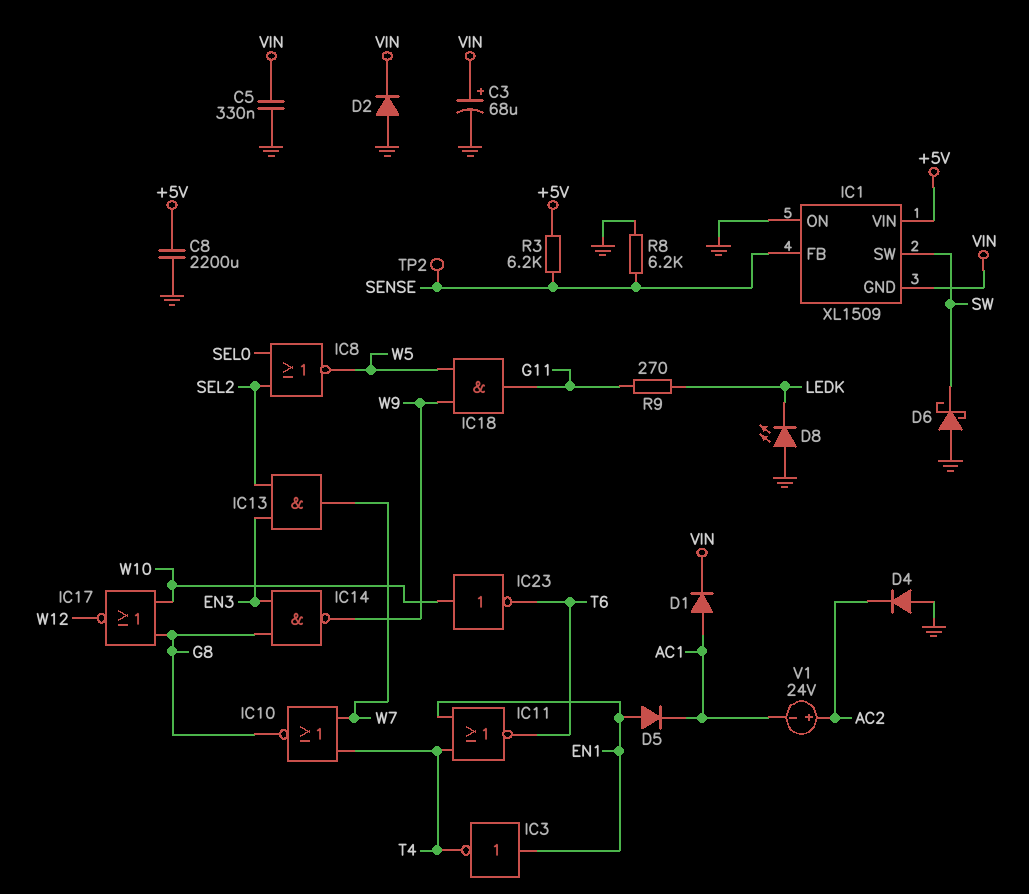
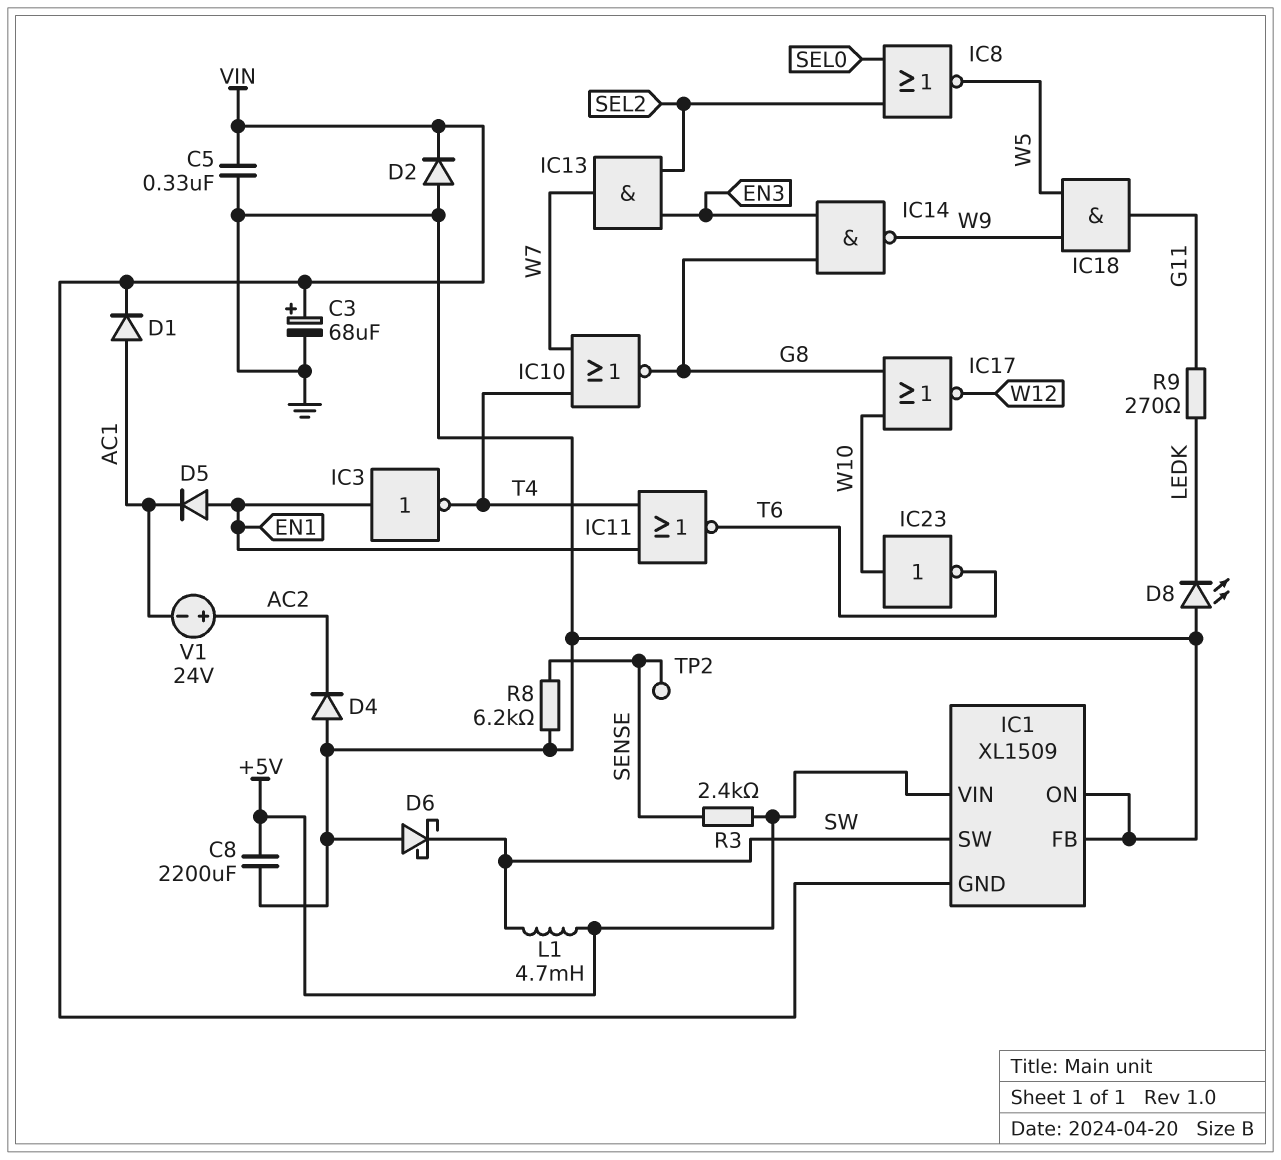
IC1 pin FB: SENSE -> GND
L1: none -> 4.7mH (+5V, SW)
R3: 6.2k (+5V, SENSE) -> 2.4k (+5V, SENSE)

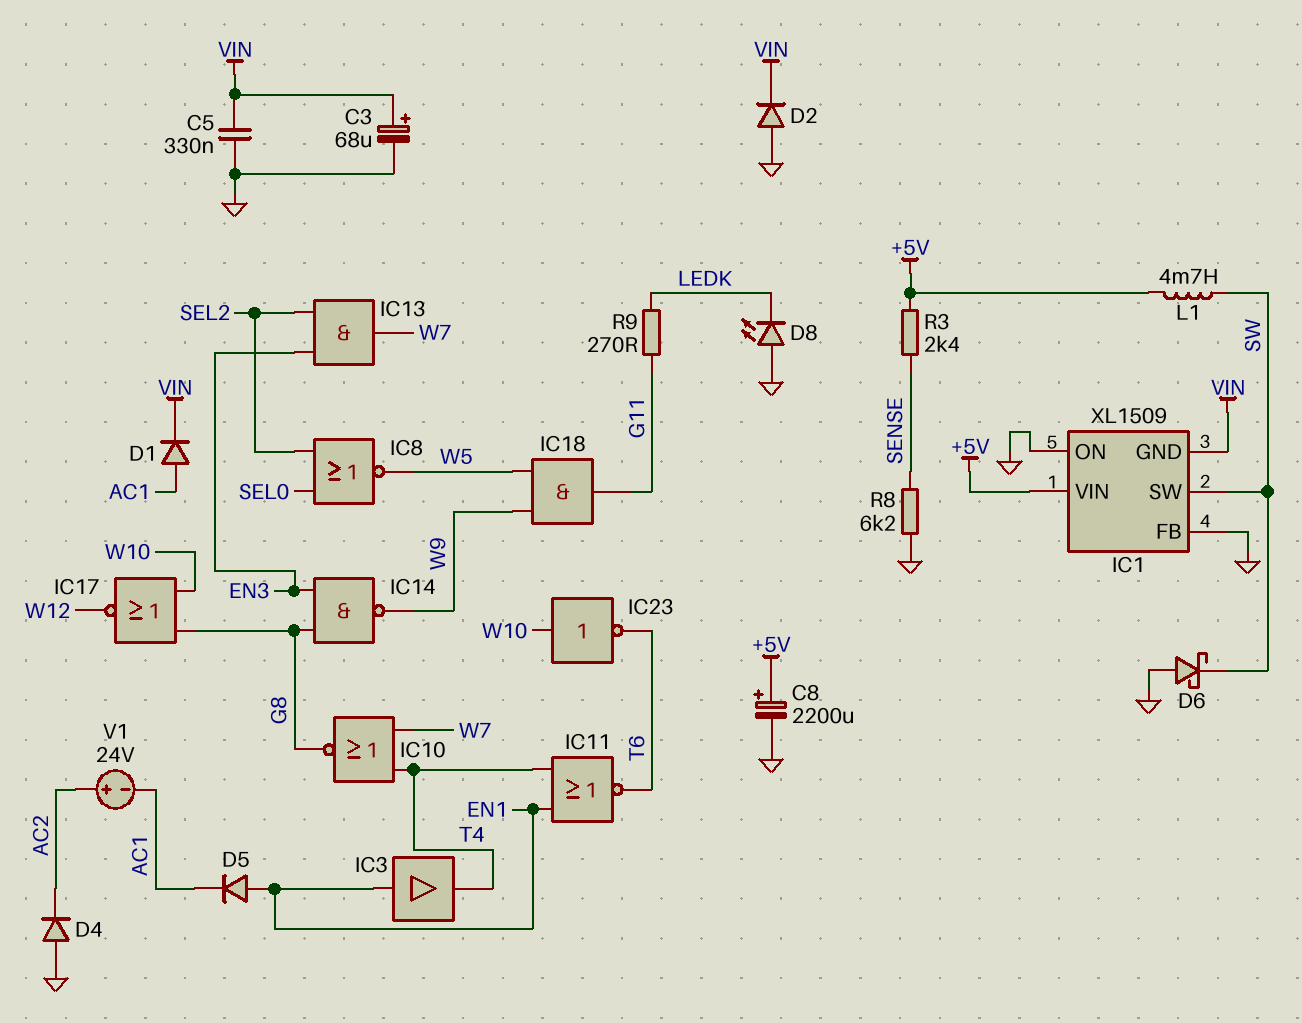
C8: 2200uF (+5V, GND) -> 2200uF (plus +5V, minus GND)
IC3: NOT (in EN1, out T4) -> buffer (in EN1, out T4)
TP2: test point (SENSE) -> none

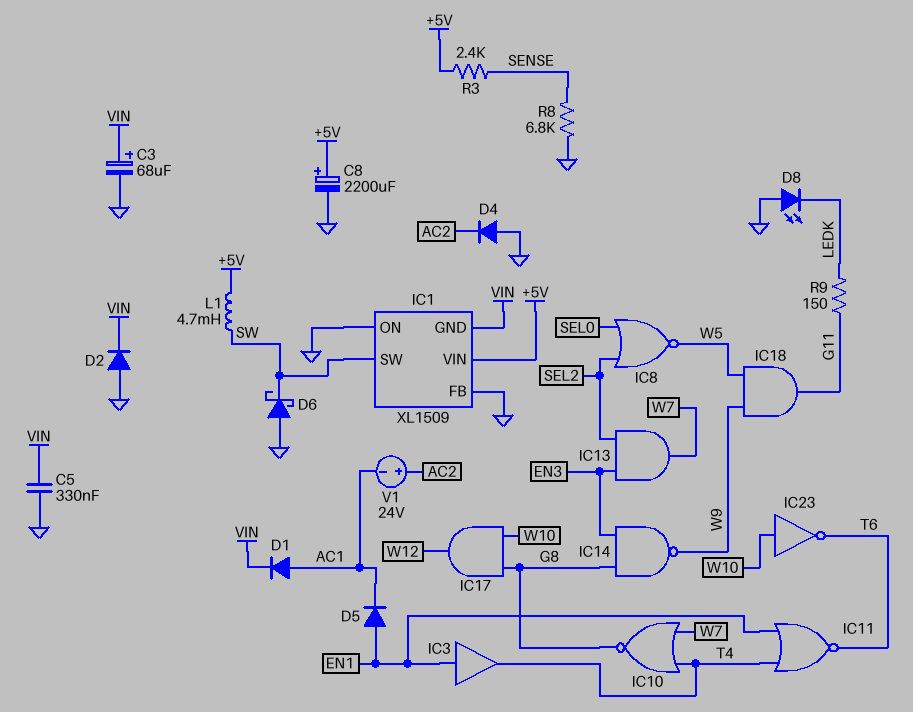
IC17: NOR (in G8, in W10, out W12) -> AND (in G8, in W10, out W12)
R8: 6.2k (GND, SENSE) -> 6.8k (GND, SENSE)
R9: 270 (G11, LEDK) -> 150 (G11, LEDK)

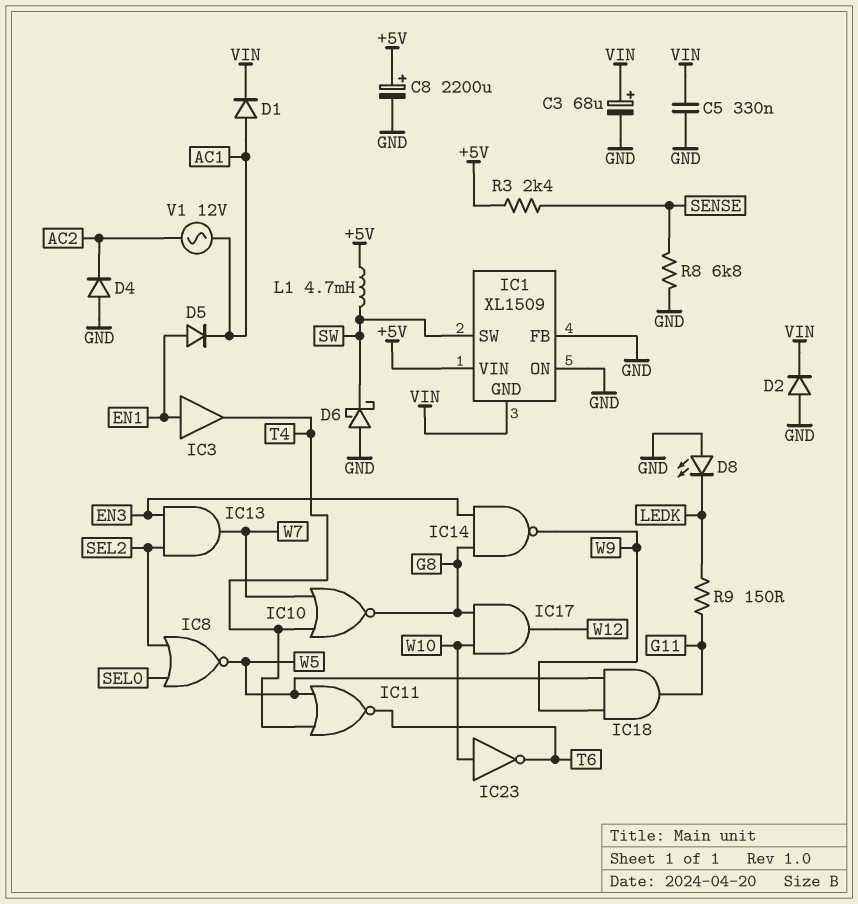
IC11: NOR (in EN1, in T4, out T6) -> NOR (in T4, in W5, out T6)
V1: 24V (plus AC2, minus AC1) -> AC 12V (AC1, AC2)

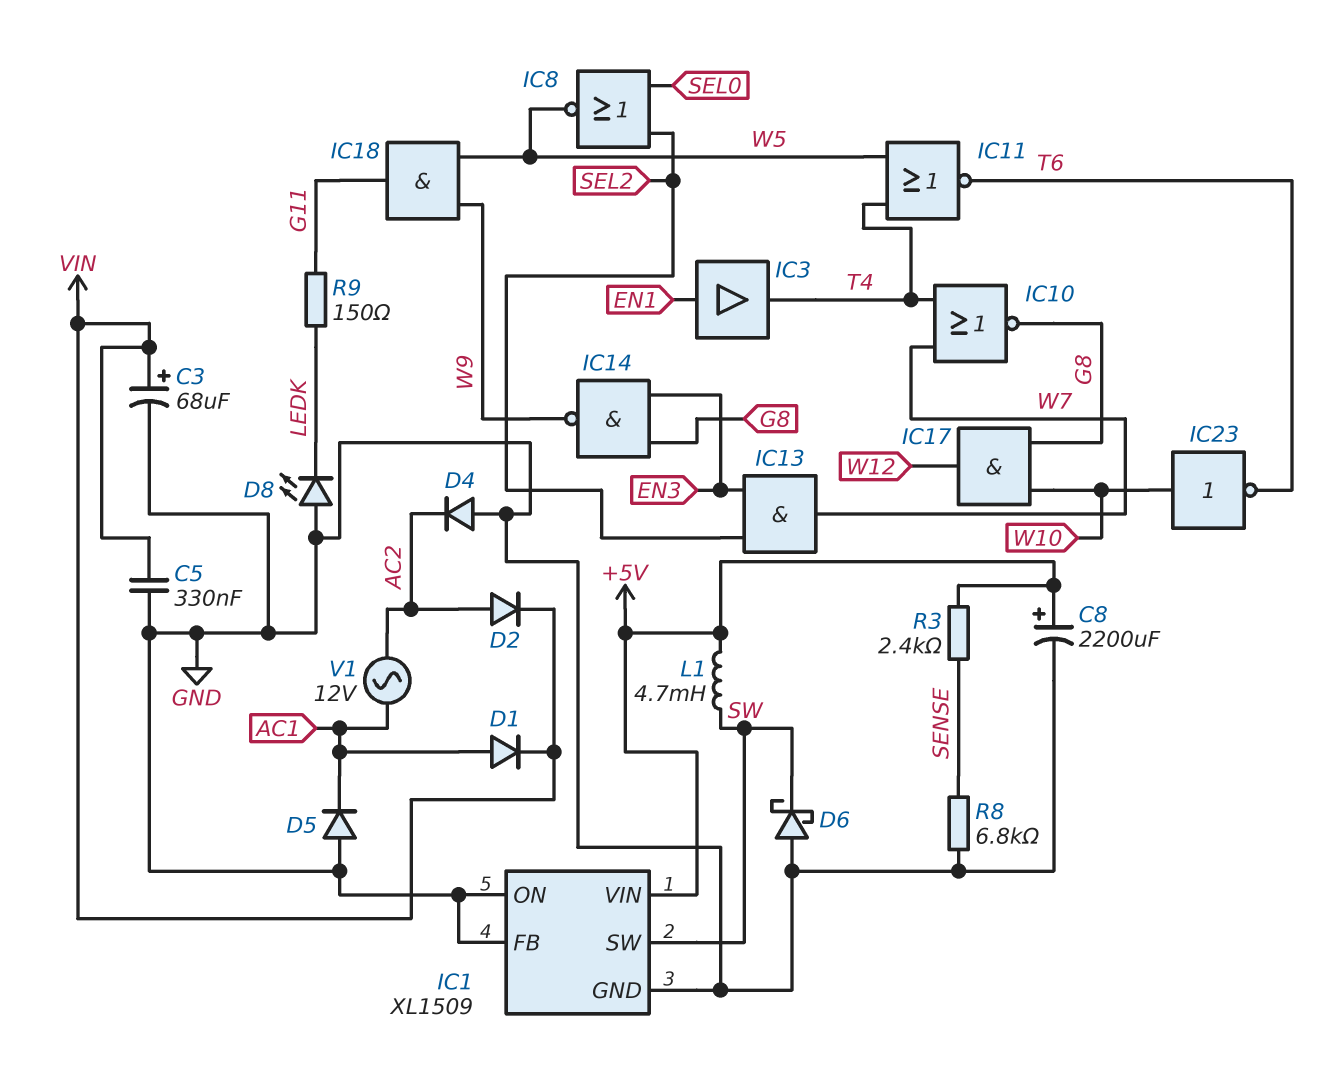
D2: diode (A GND, K VIN) -> diode (A AC2, K VIN)
D5: diode (A EN1, K AC1) -> diode (A GND, K AC1)
IC1 pin GND: VIN -> GND

